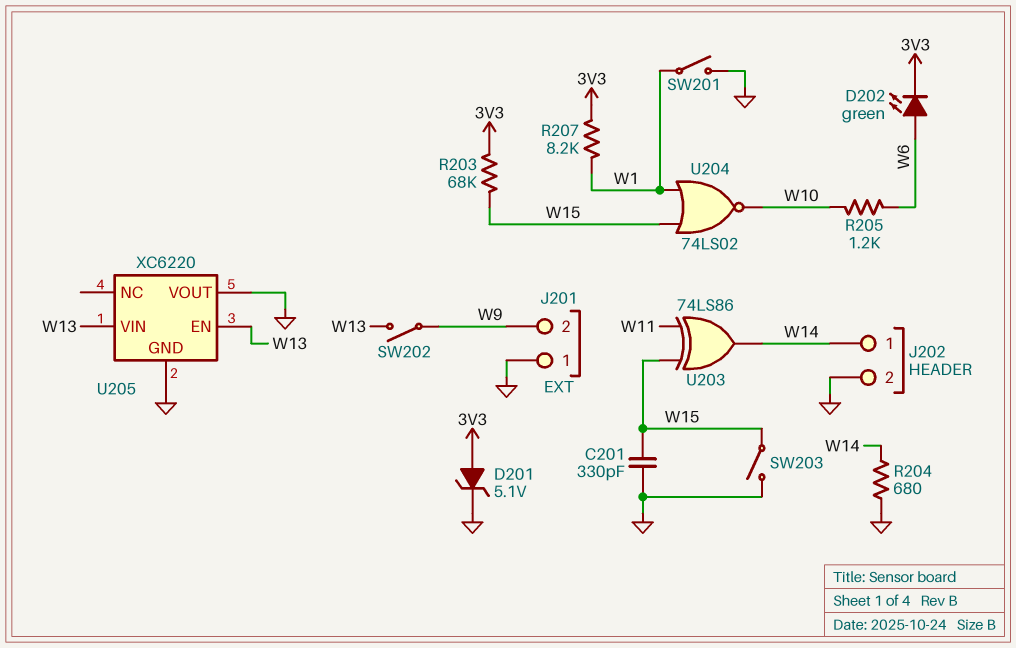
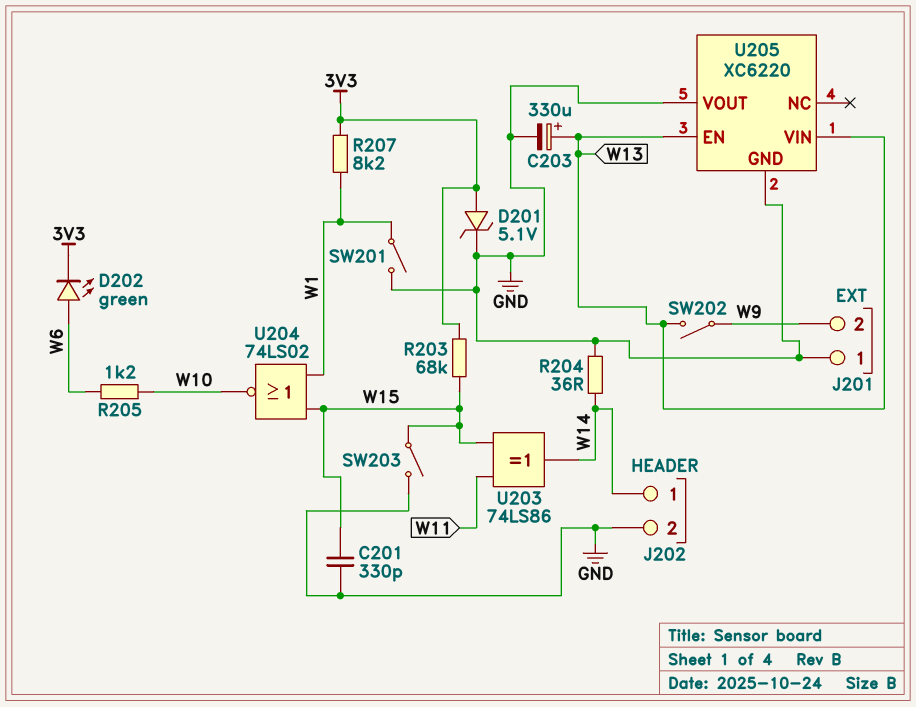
C203: none -> 330uF (plus W13, minus GND)
R204: 680 (GND, W14) -> 36 (GND, W14)

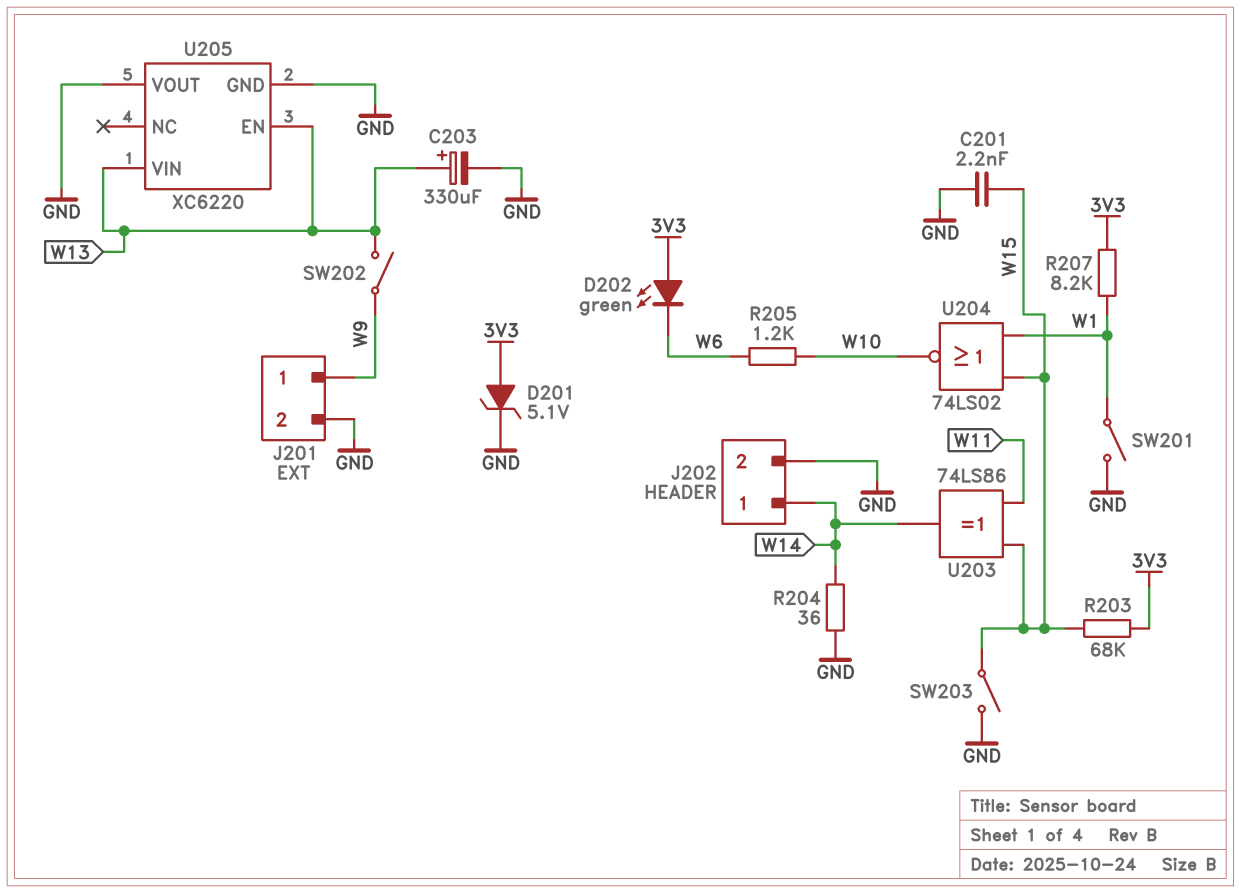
C201: 330pF (GND, W15) -> 2.2nF (GND, W15)
D202: LED green (A W6, K 3V3) -> LED green (A 3V3, K W6)
J201 pin 1: GND -> W9
J201 pin 2: W9 -> GND

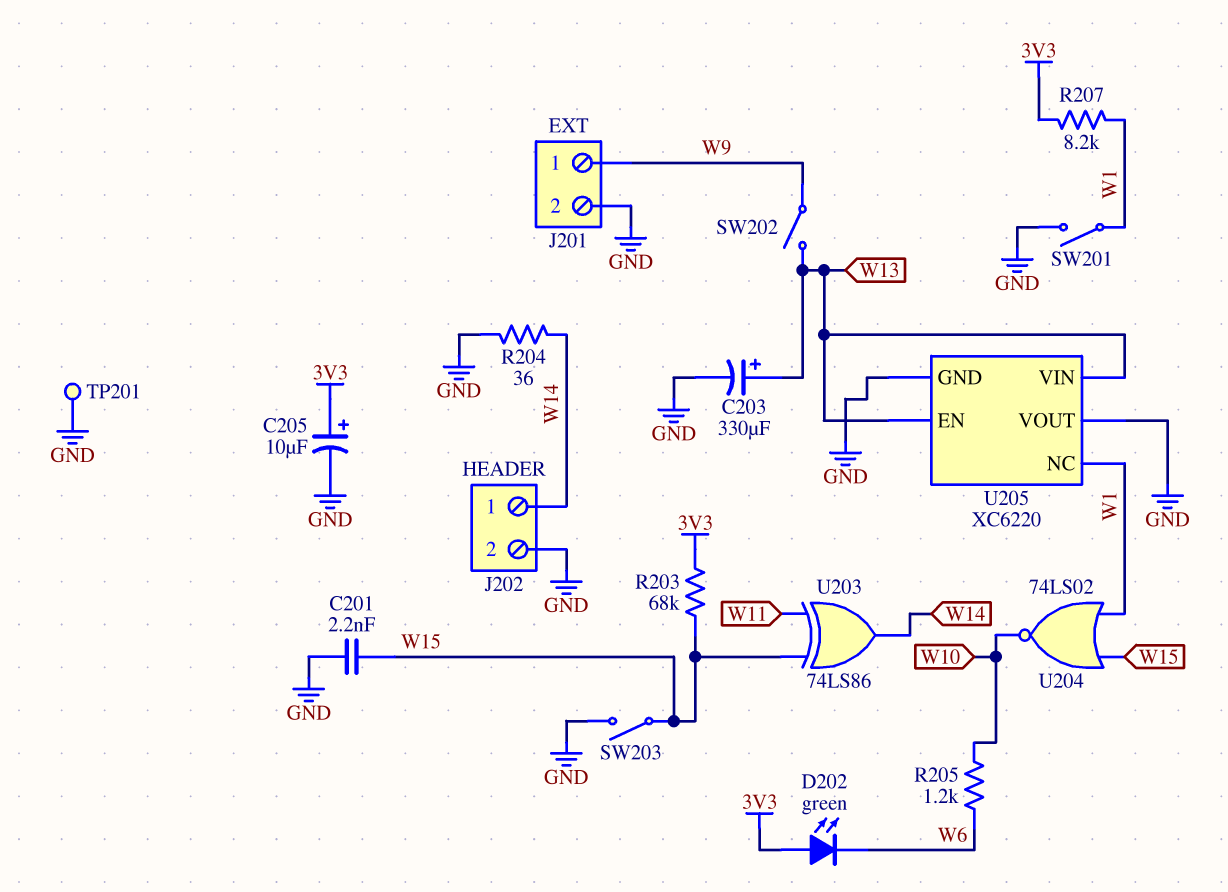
C205: none -> 10uF (plus 3V3, minus GND)
D201: zener 5.1V (A 3V3, K GND) -> none
TP201: none -> test point (GND)
U205 pin NC: none -> W1

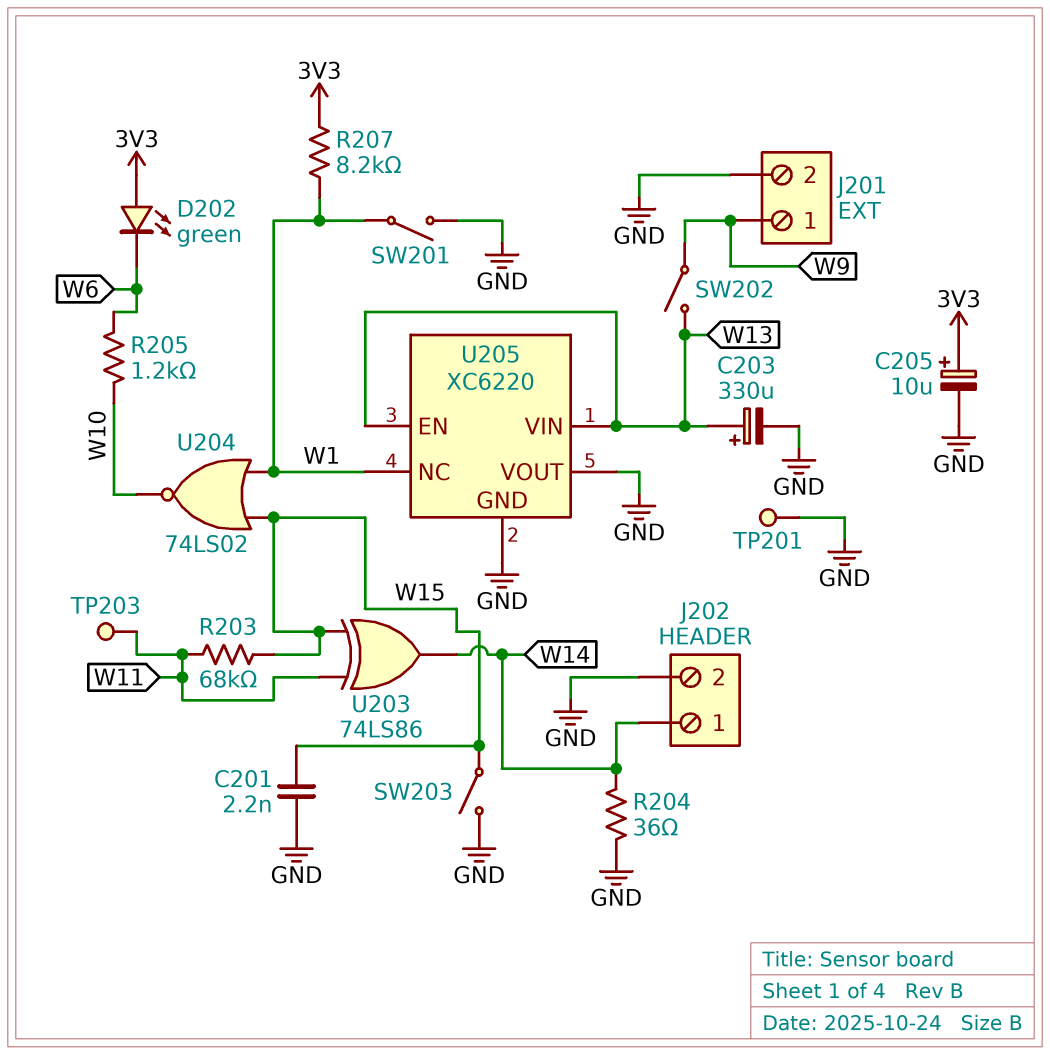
R203: 68k (3V3, W15) -> 68k (W11, W15)
TP203: none -> test point (W11)

